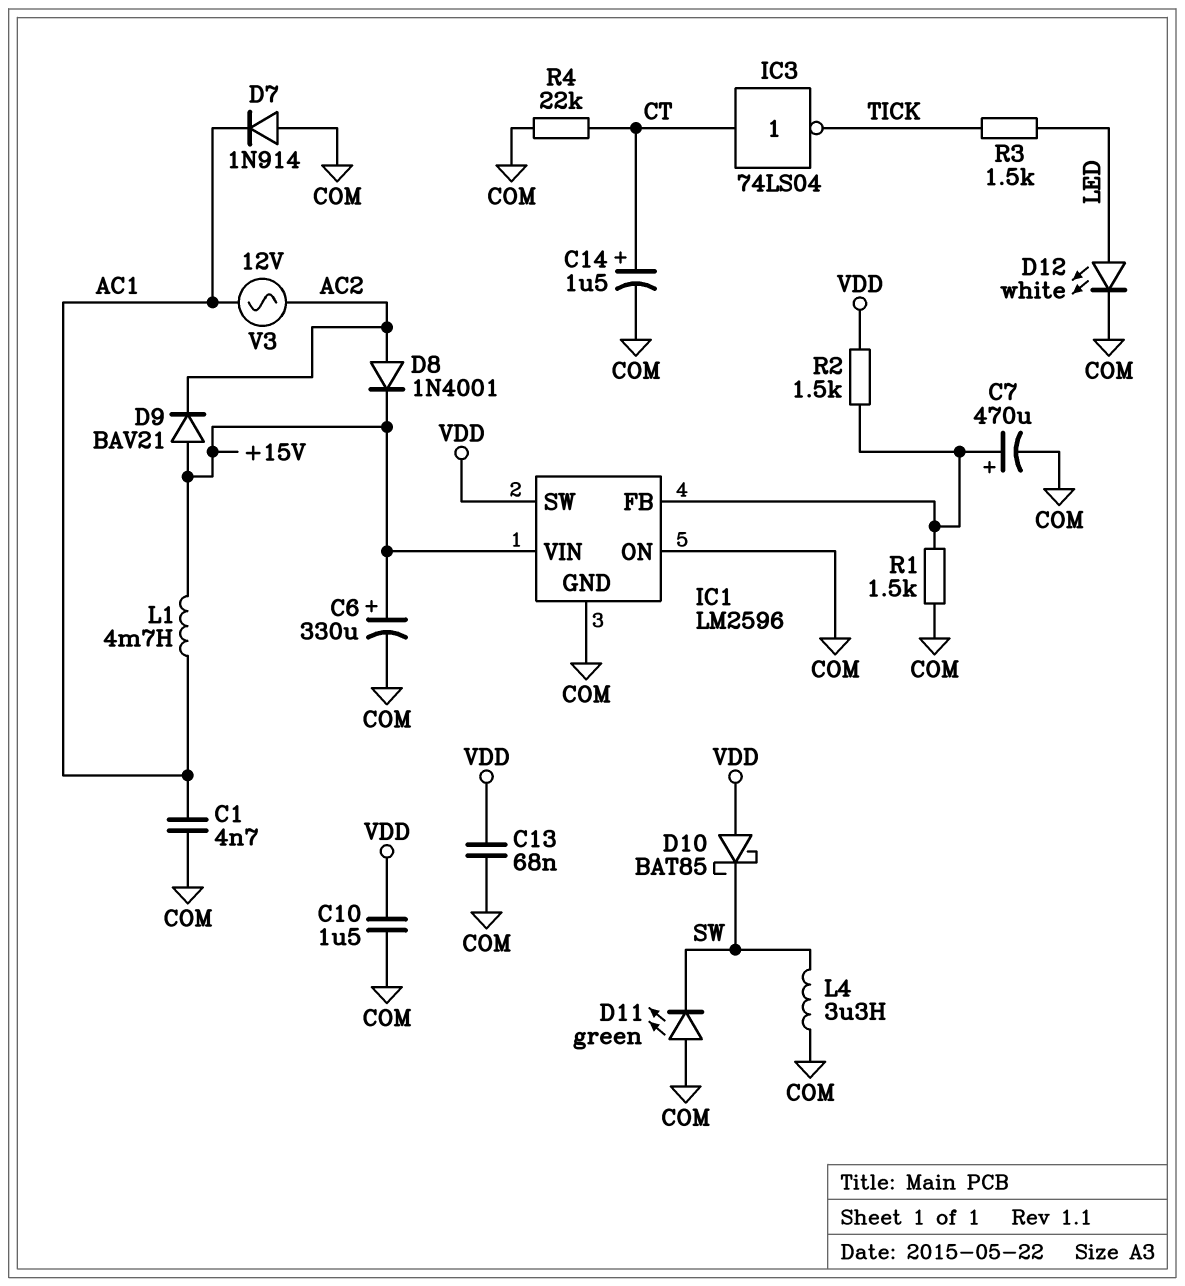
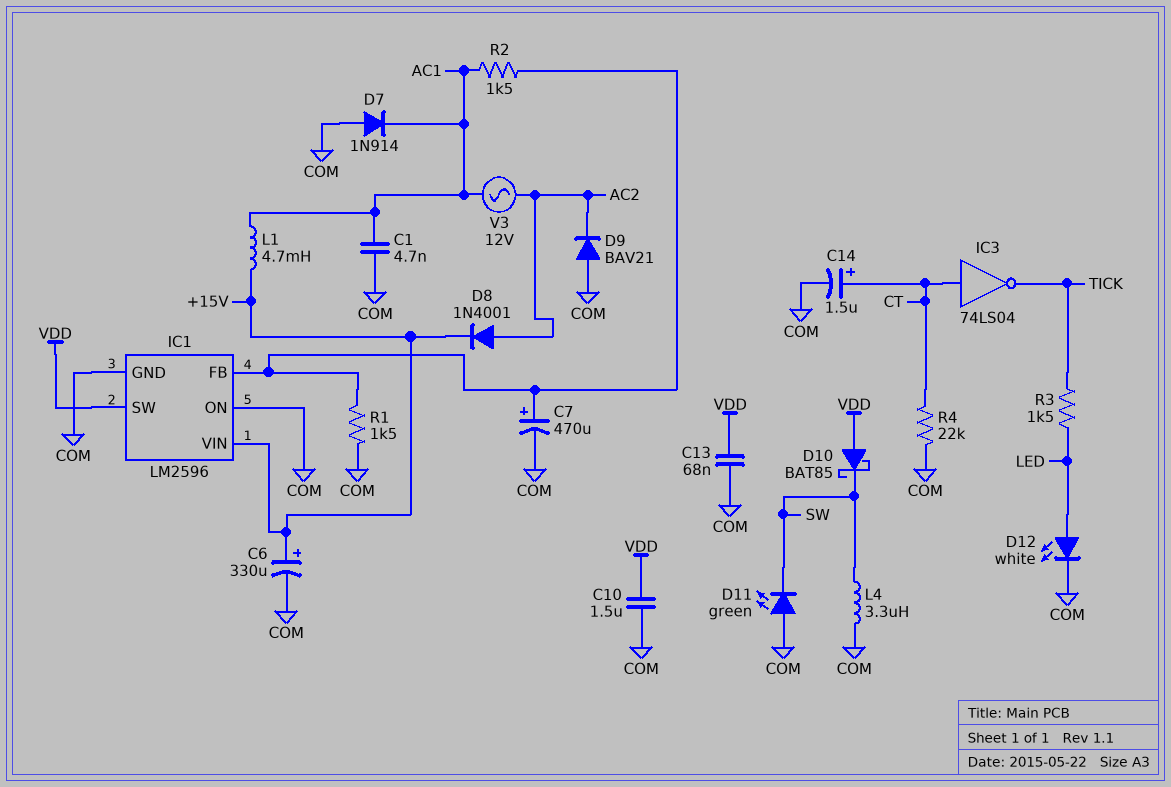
D9: diode BAV21 (A +15V, K AC2) -> diode BAV21 (A COM, K AC2)
R2: 1.5k (IC1/FB, VDD) -> 1.5k (AC1, IC1/FB)

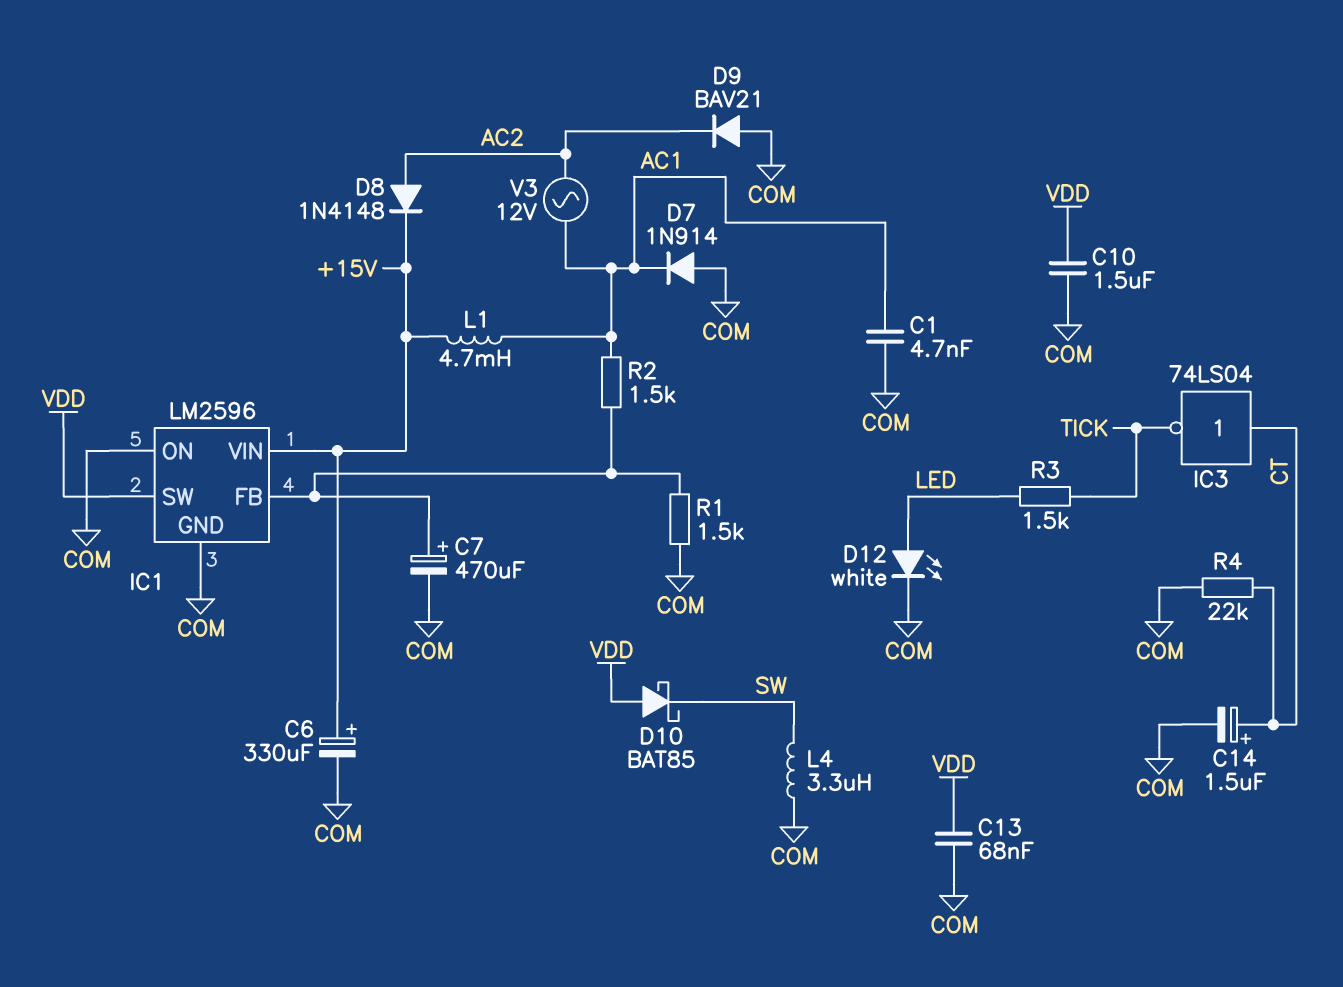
D8: diode 1N4001 (A AC2, K +15V) -> diode 1N4148 (A AC2, K +15V)
D11: LED green (A COM, K SW) -> none

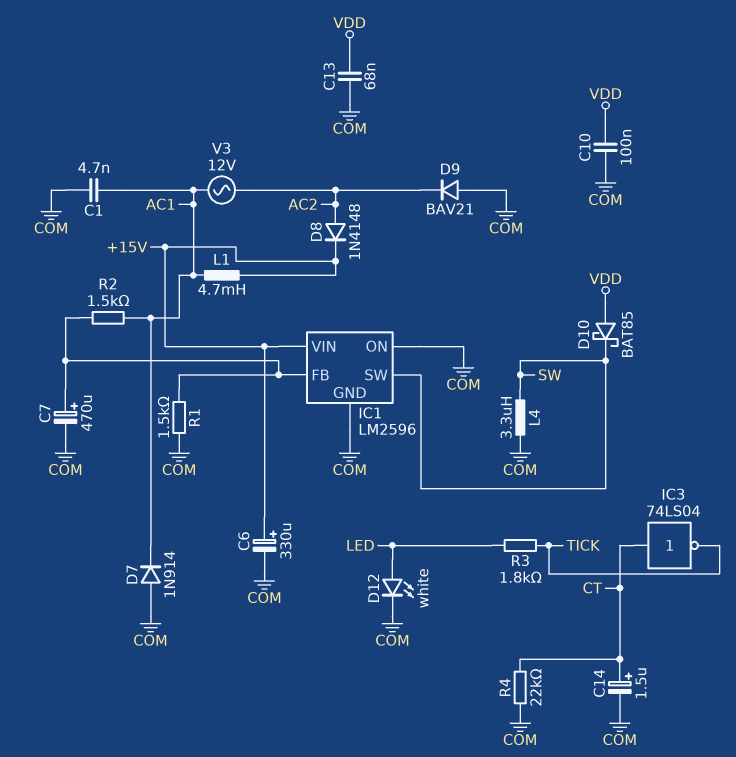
C10: 1.5uF (COM, VDD) -> 100nF (COM, VDD)
IC1 pin SW: VDD -> SW
R3: 1.5k (LED, TICK) -> 1.8k (LED, TICK)

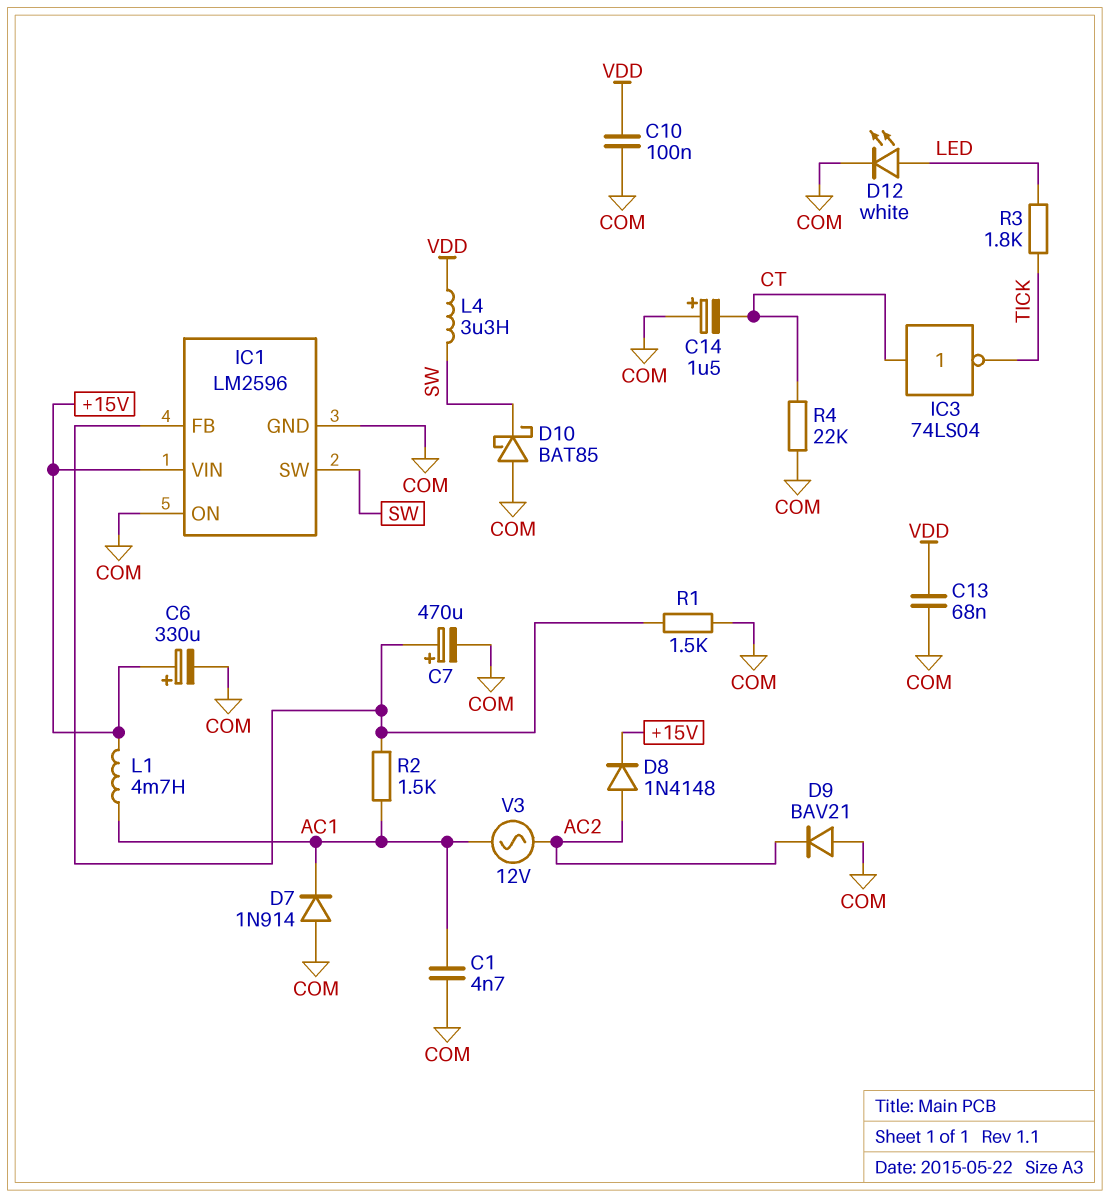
C14: 1.5uF (plus CT, minus COM) -> 1.5uF (plus COM, minus CT)
D10: schottky BAT85 (A VDD, K SW) -> schottky BAT85 (A COM, K SW)
L4: 3.3uH (COM, SW) -> 3.3uH (SW, VDD)

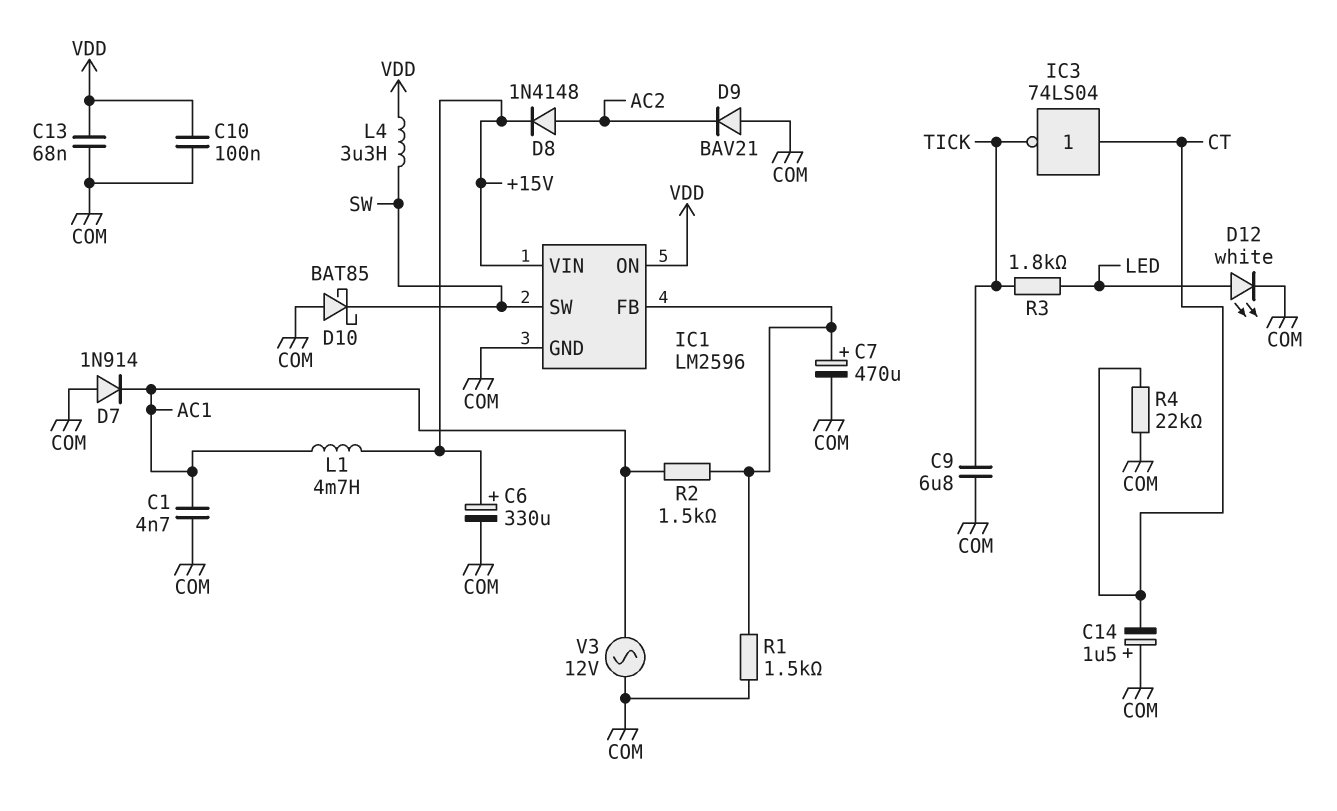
C9: none -> 6.8uF (COM, TICK)
IC1 pin ON: COM -> VDD
V3: AC 12V (AC1, AC2) -> AC 12V (AC1, COM)

